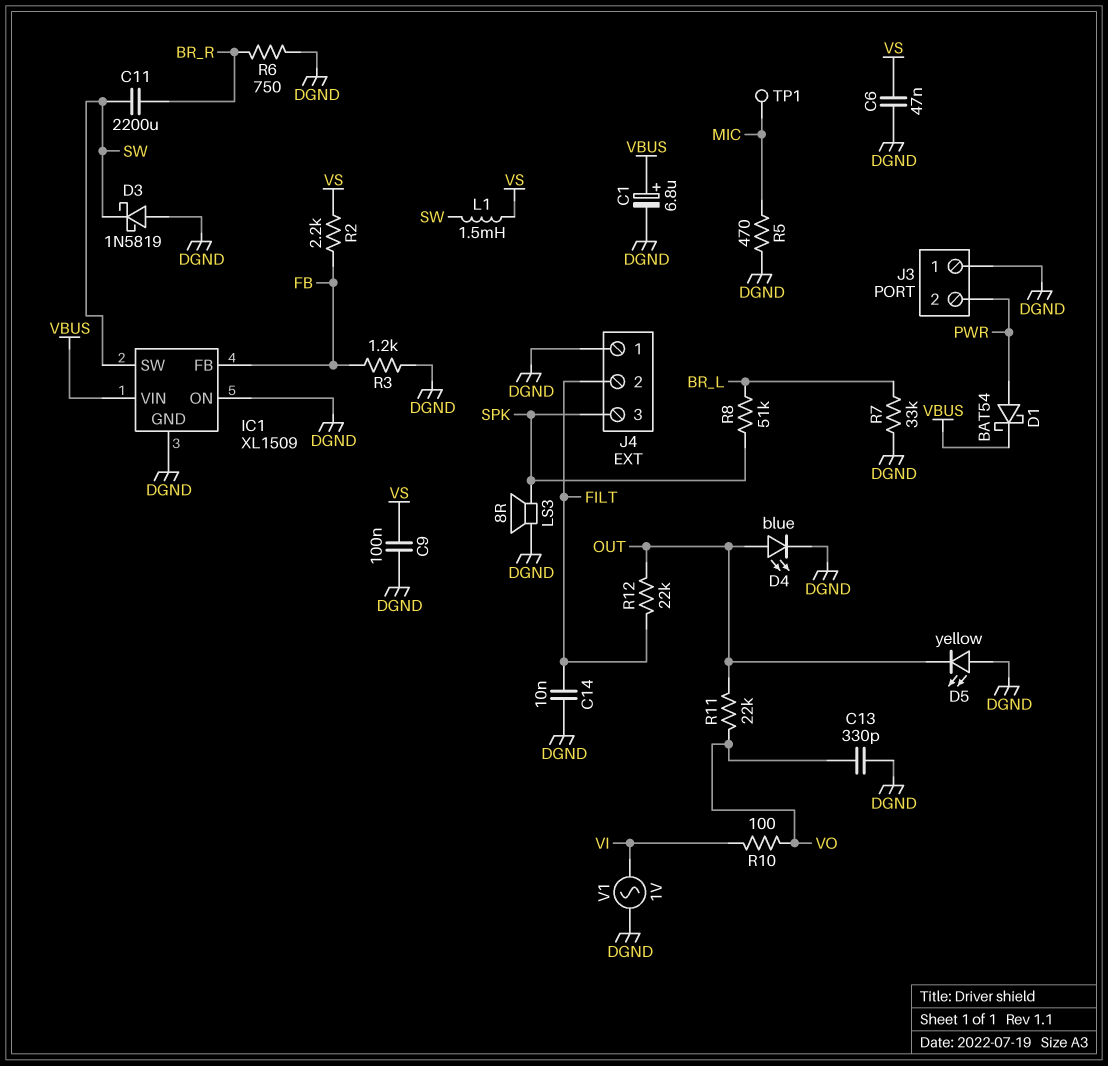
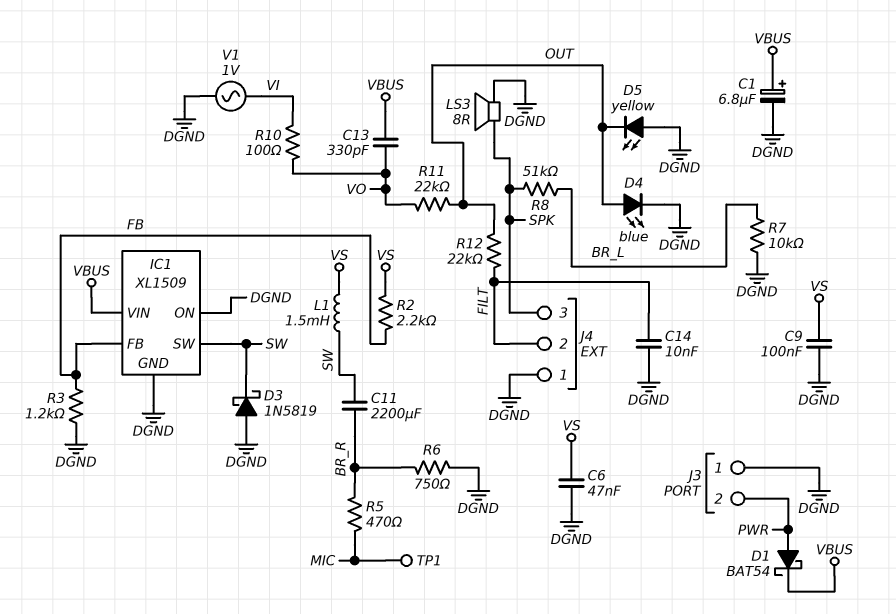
C13: 330pF (DGND, VO) -> 330pF (VBUS, VO)
R5: 470 (DGND, MIC) -> 470 (BR_R, MIC)
R7: 33k (BR_L, DGND) -> 10k (BR_L, DGND)

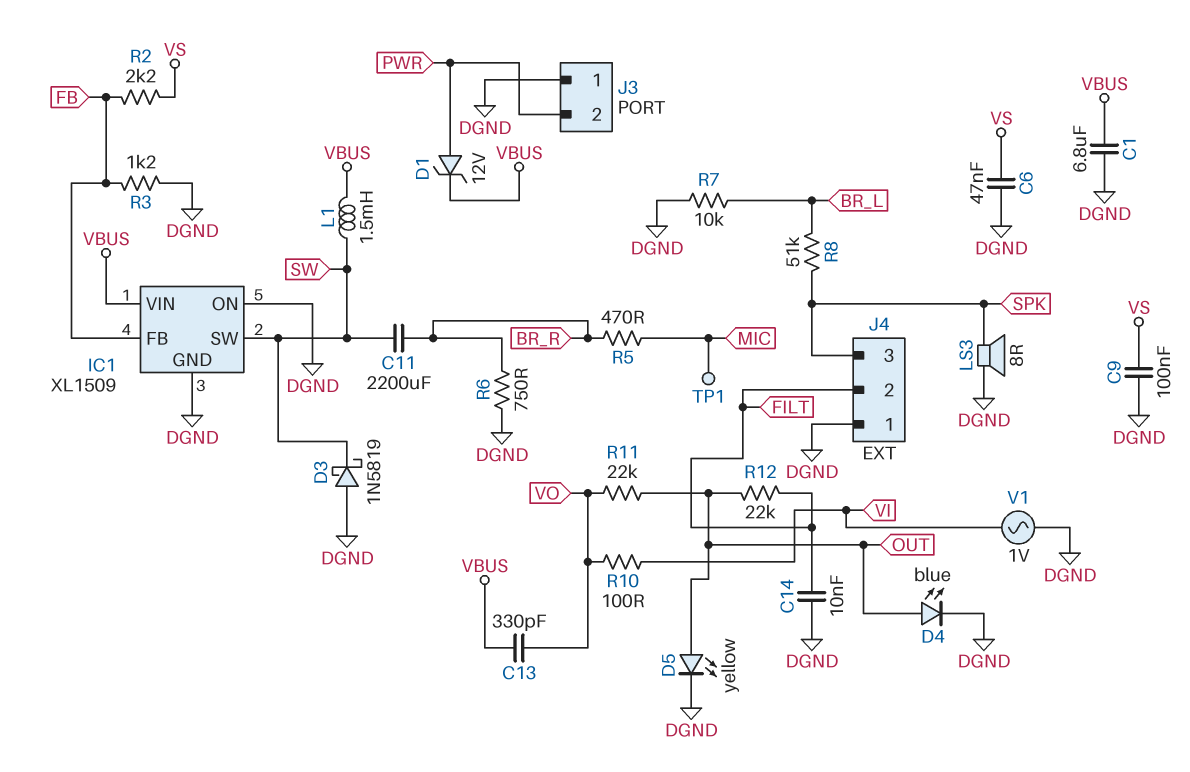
C1: 6.8uF (plus VBUS, minus DGND) -> 6.8uF (DGND, VBUS)
D1: schottky BAT54 (A PWR, K VBUS) -> zener 12V (A PWR, K VBUS)
D5: LED yellow (A DGND, K OUT) -> LED yellow (A OUT, K DGND)
L1: 1.5mH (SW, VS) -> 1.5mH (SW, VBUS)

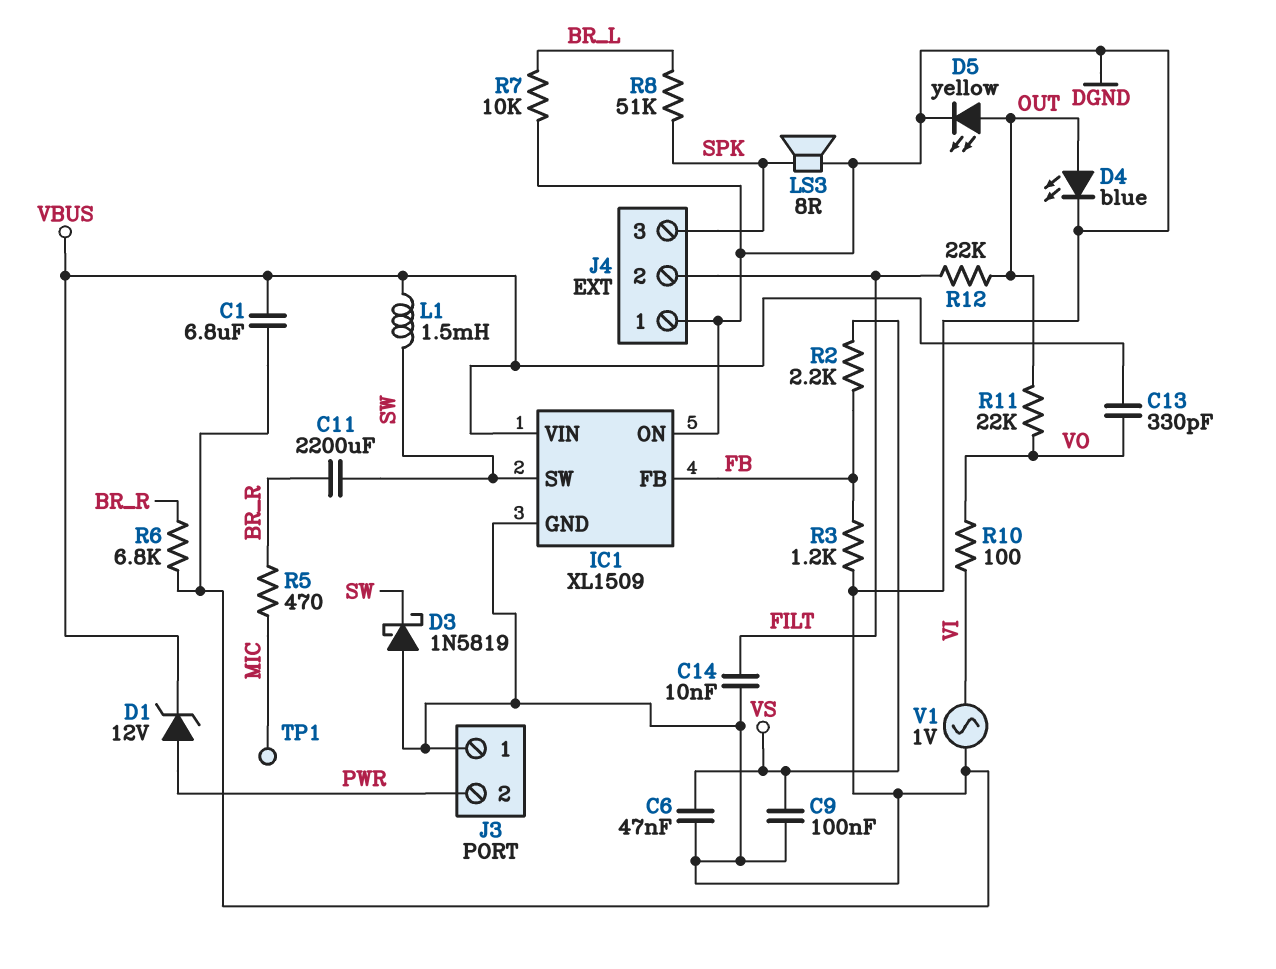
R6: 750 (BR_R, DGND) -> 6.8k (BR_R, DGND)

